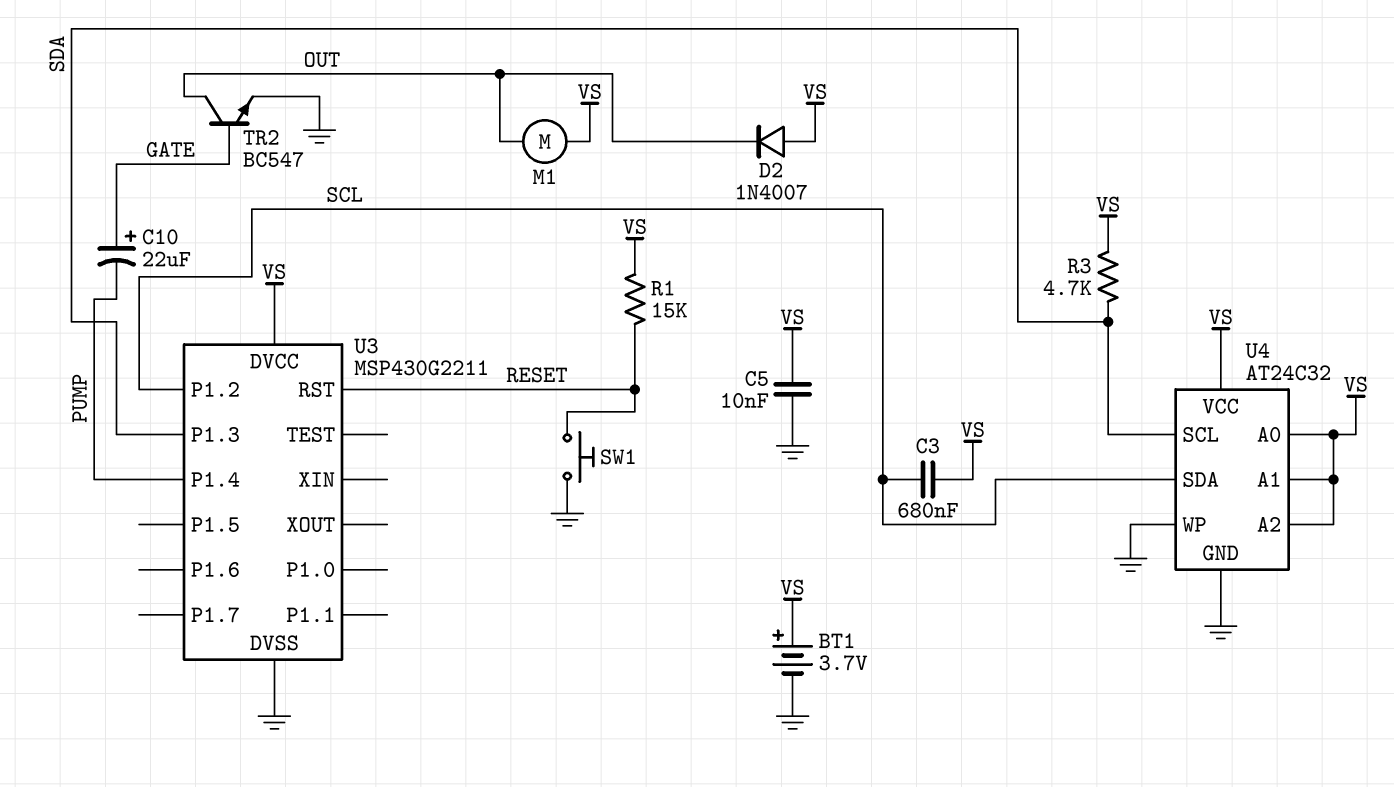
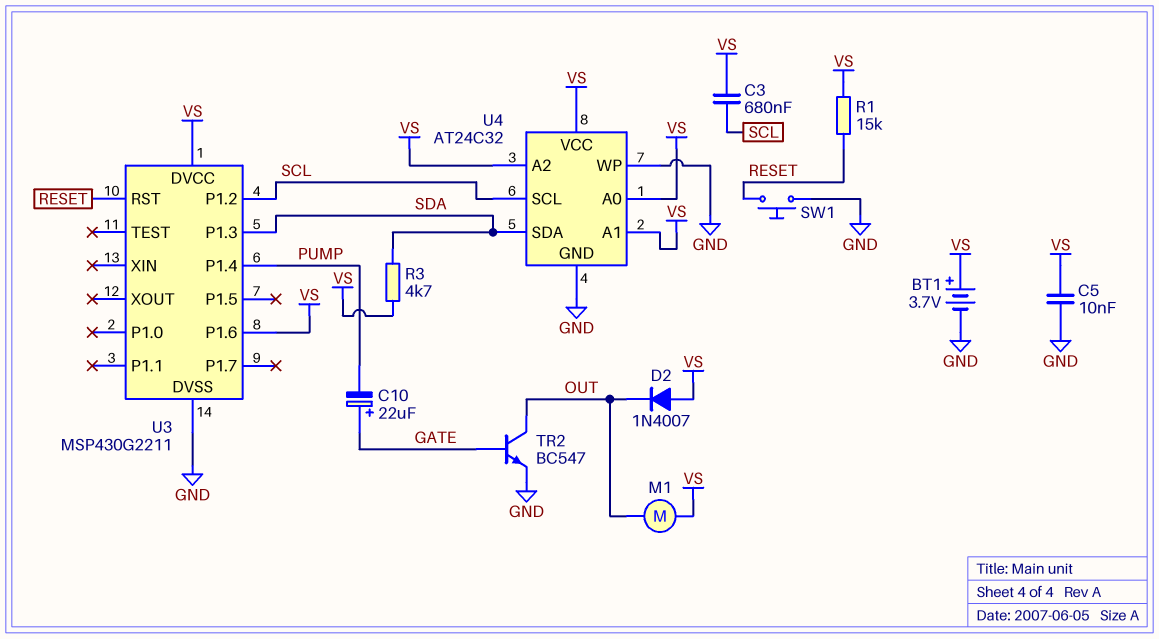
U3 pin P1.6: none -> VS
U4 pin SCL: SDA -> SCL
U4 pin SDA: SCL -> SDA

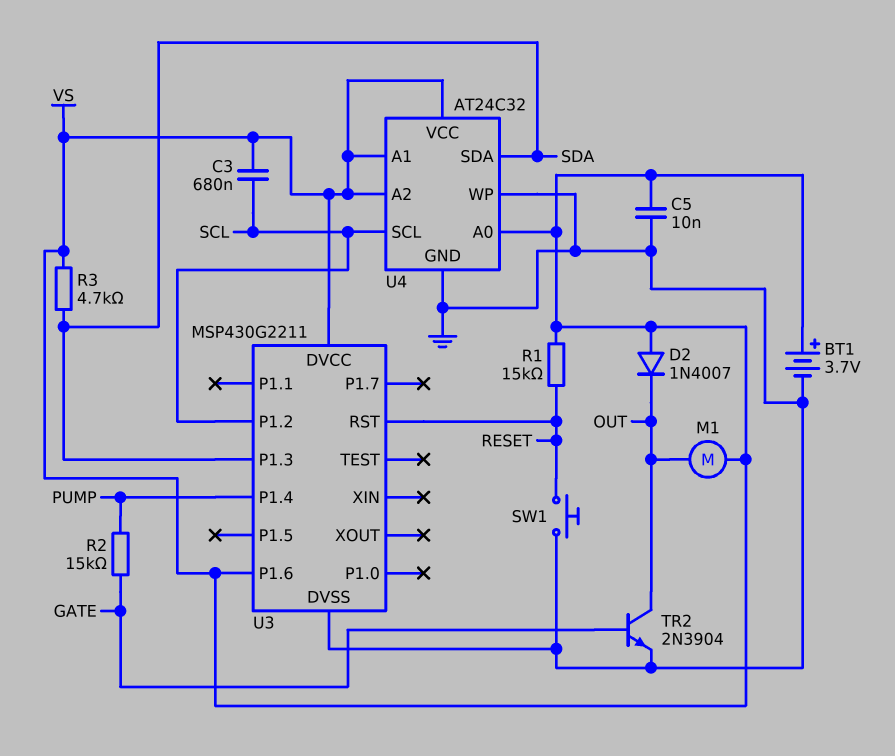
C10: 22uF (plus GATE, minus PUMP) -> none
R2: none -> 15k (GATE, PUMP)
TR2: NPN BC547 (B GATE, C OUT, E GND) -> NPN 2N3904 (B GATE, C OUT, E GND)

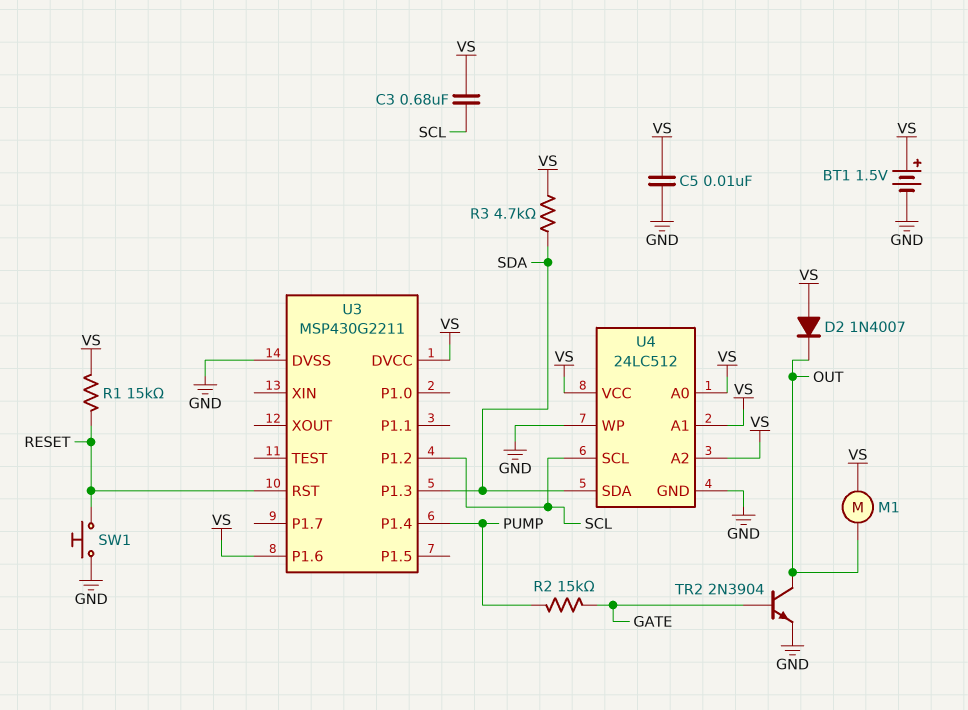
BT1: 3.7V (plus VS, minus GND) -> 1.5V (plus VS, minus GND)
U4: AT24C32 -> 24LC512

